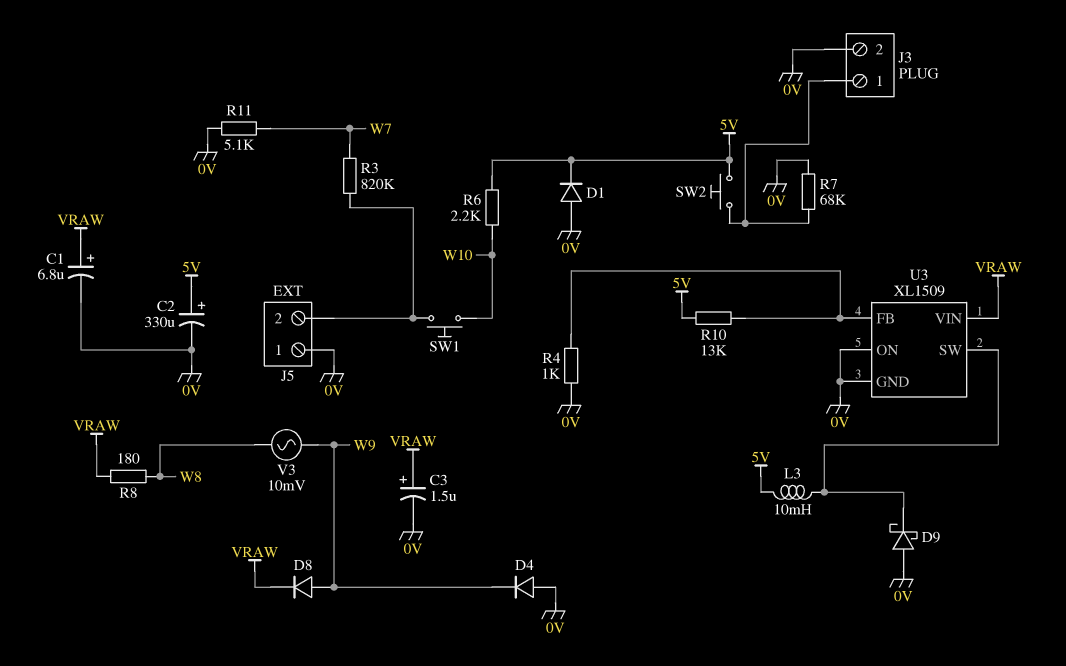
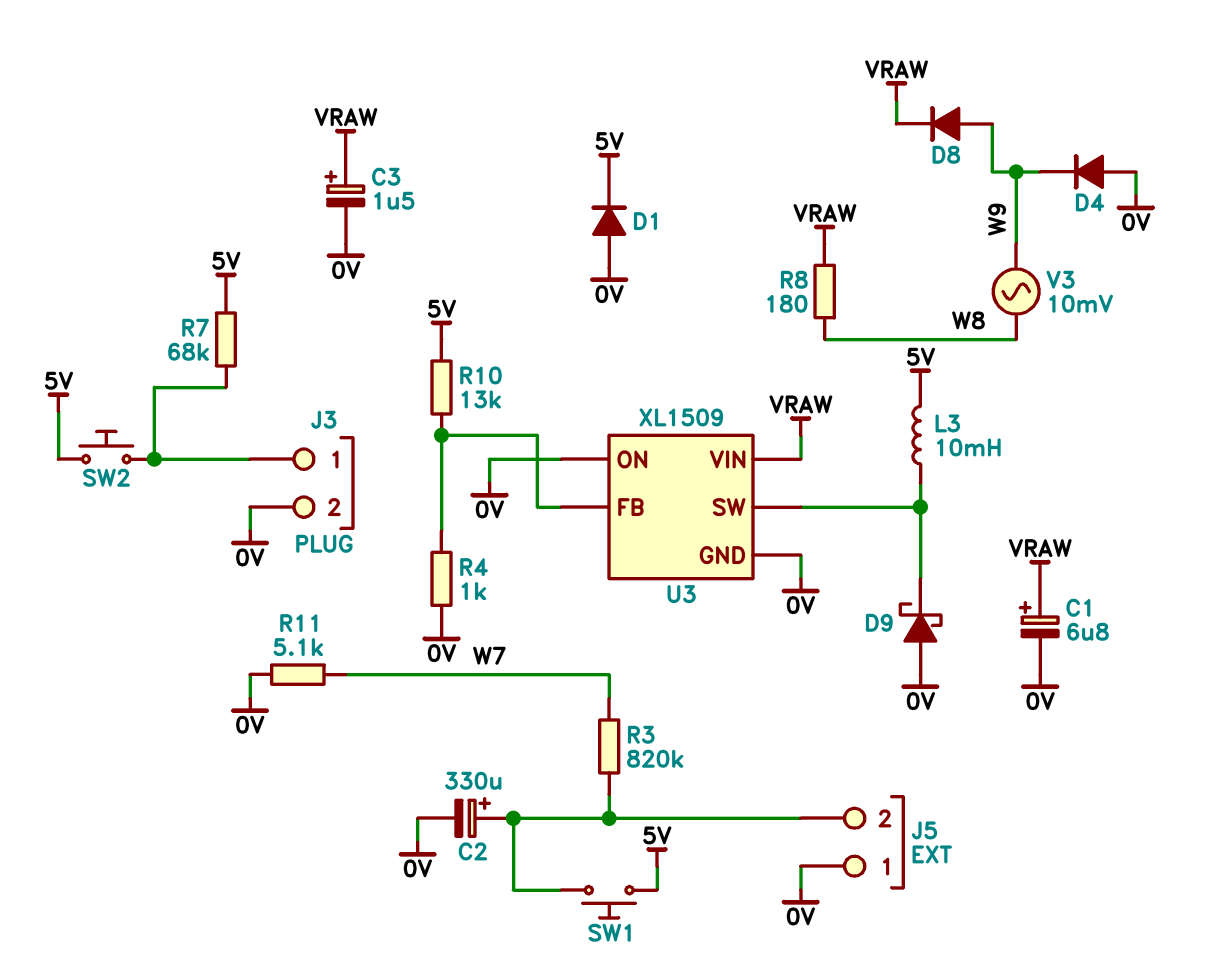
C2: 330uF (plus 5V, minus 0V) -> 330uF (plus J5/2, minus 0V)
R6: 2.2k (5V, W10) -> none
R7: 68k (0V, J3/1) -> 68k (5V, J3/1)
SW1: button (J5/2, W10) -> button (5V, J5/2)

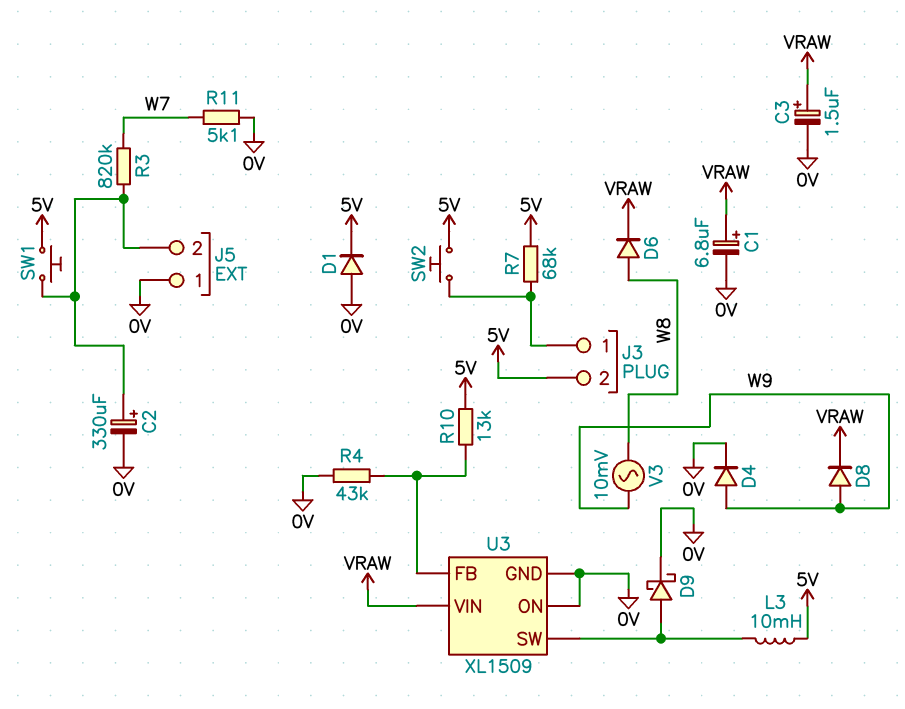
D4: diode (A 0V, K W9) -> diode (A W9, K 0V)
D6: none -> diode (A W8, K VRAW)
D9: schottky (A 0V, K U3/SW) -> schottky (A U3/SW, K 0V)
J3 pin 2: 0V -> 5V
R4: 1k (0V, U3/FB) -> 43k (0V, U3/FB)
R8: 180 (VRAW, W8) -> none

